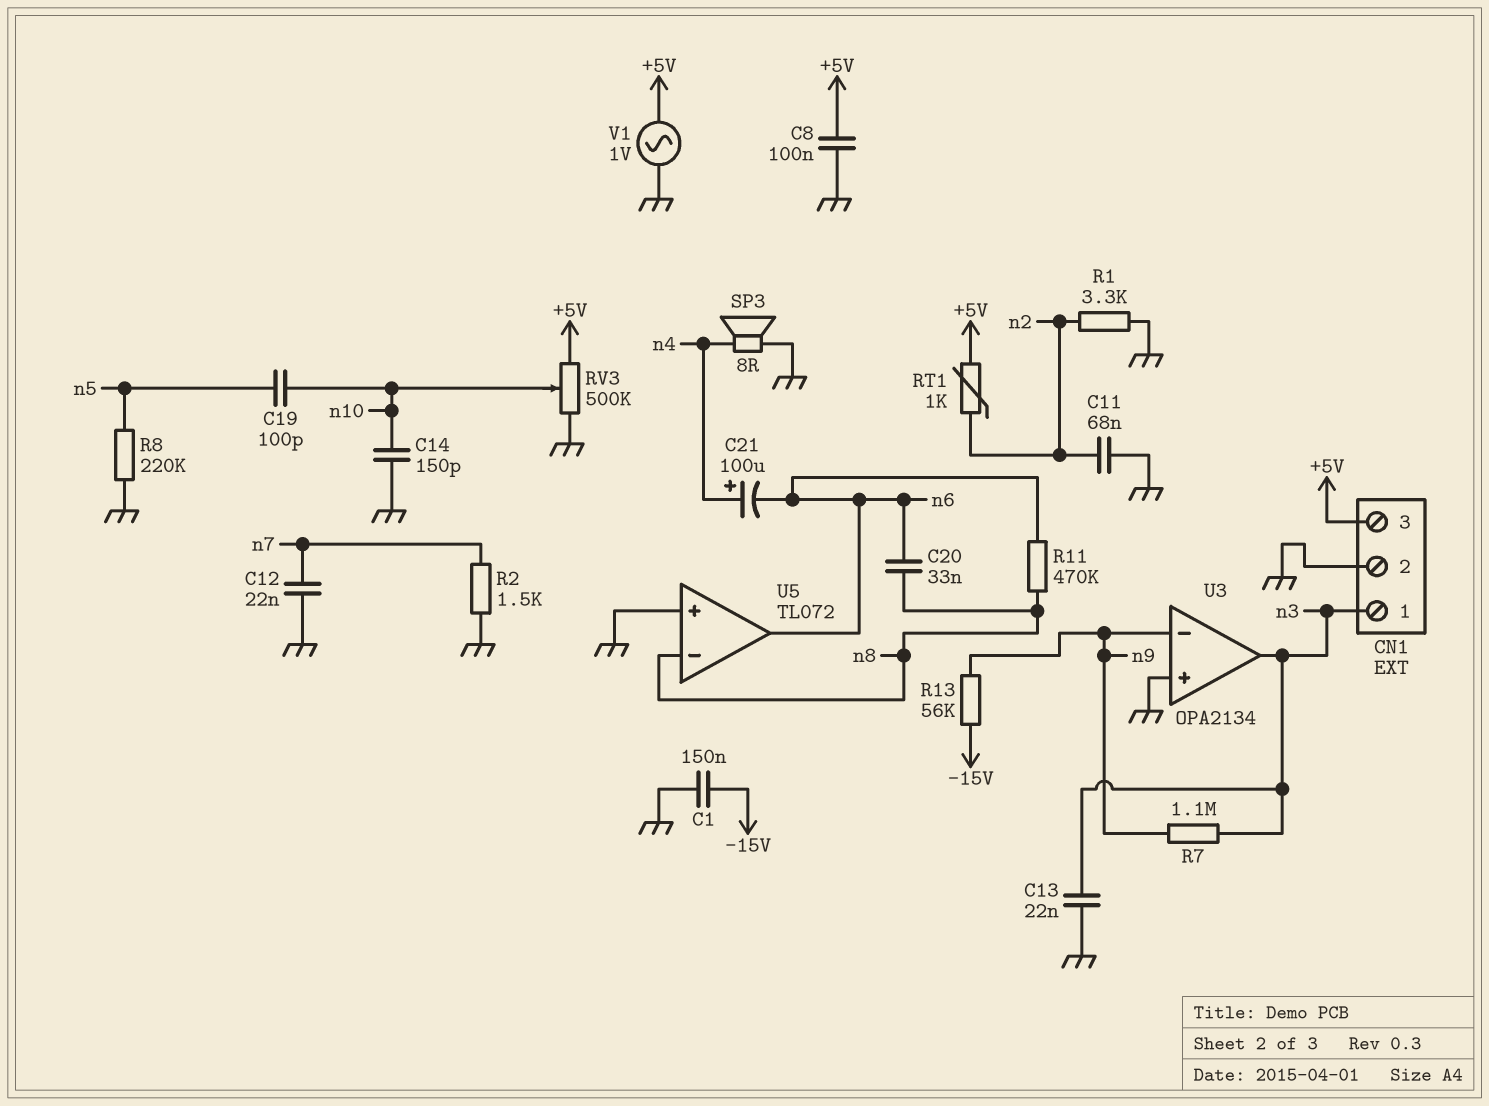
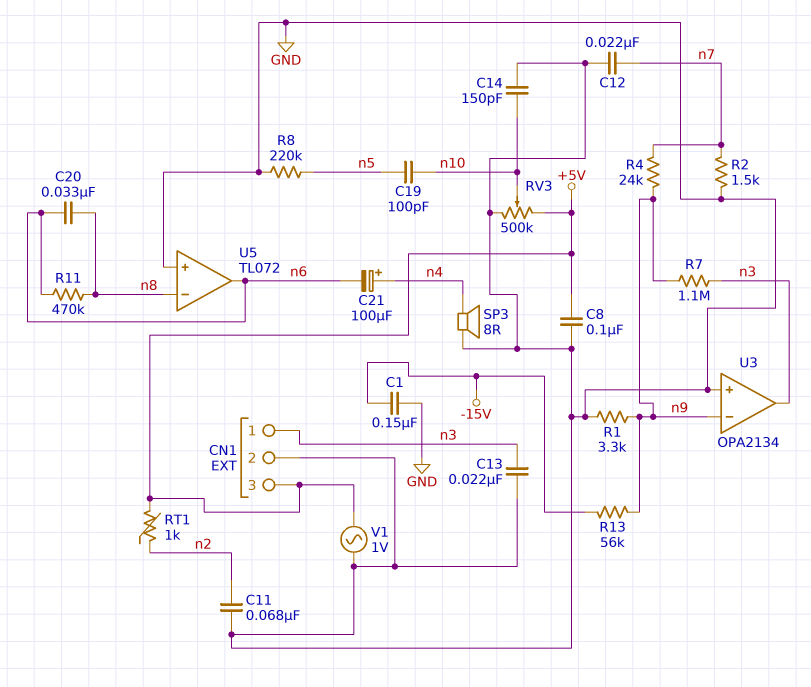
R1: 3.3k (GND, n2) -> 3.3k (GND, n9)
R4: none -> 24k (n7, n9)

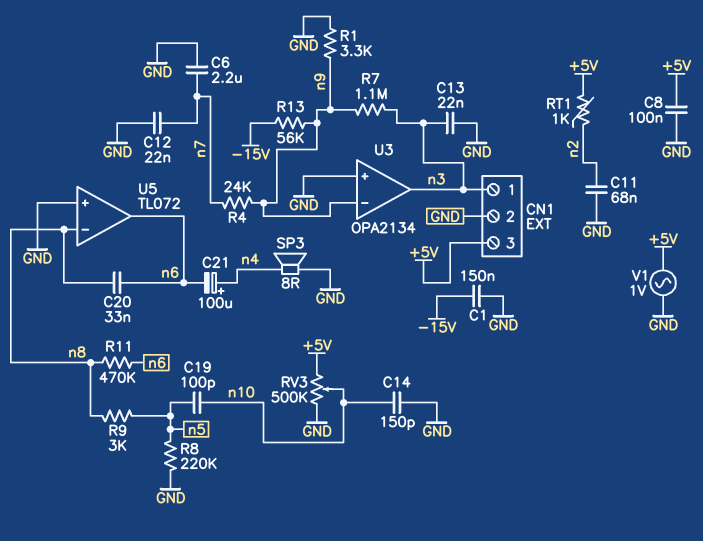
C6: none -> 2.2uF (GND, n7)
R2: 1.5k (GND, n7) -> none
R9: none -> 3k (n5, n8)

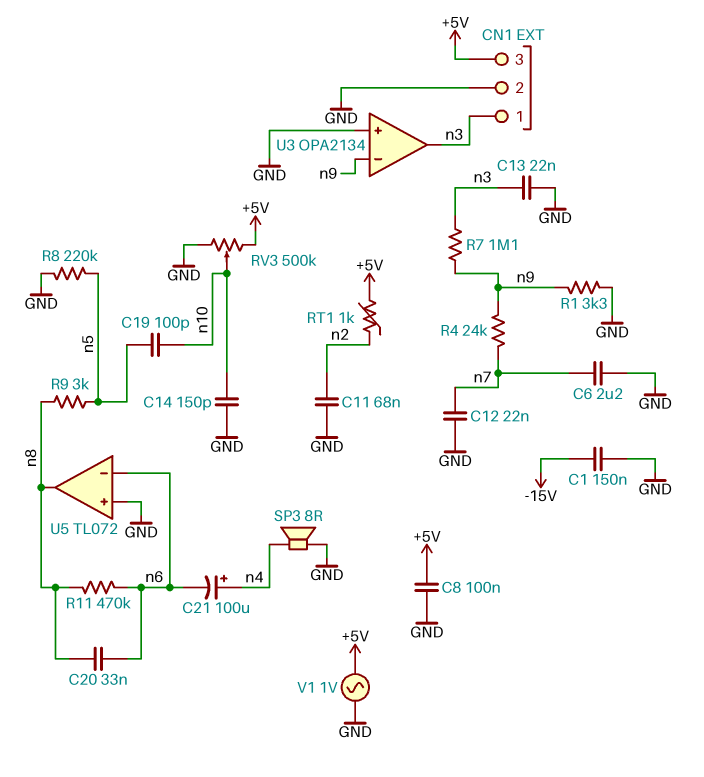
R13: 56k (-15V, n9) -> none
U5 pin in-: n8 -> n6
U5 pin out: n6 -> n8

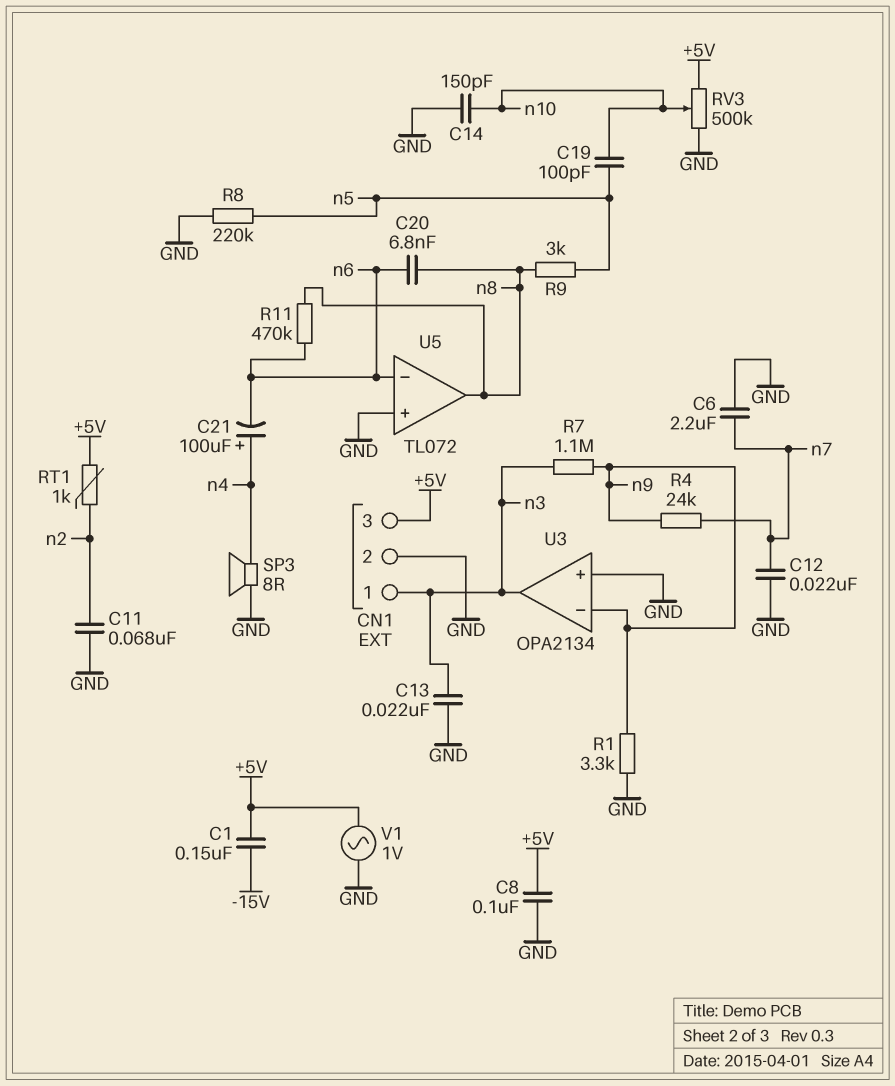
C1: 150nF (-15V, GND) -> 150nF (+5V, -15V)
C20: 33nF (n6, n8) -> 6.8nF (n6, n8)

